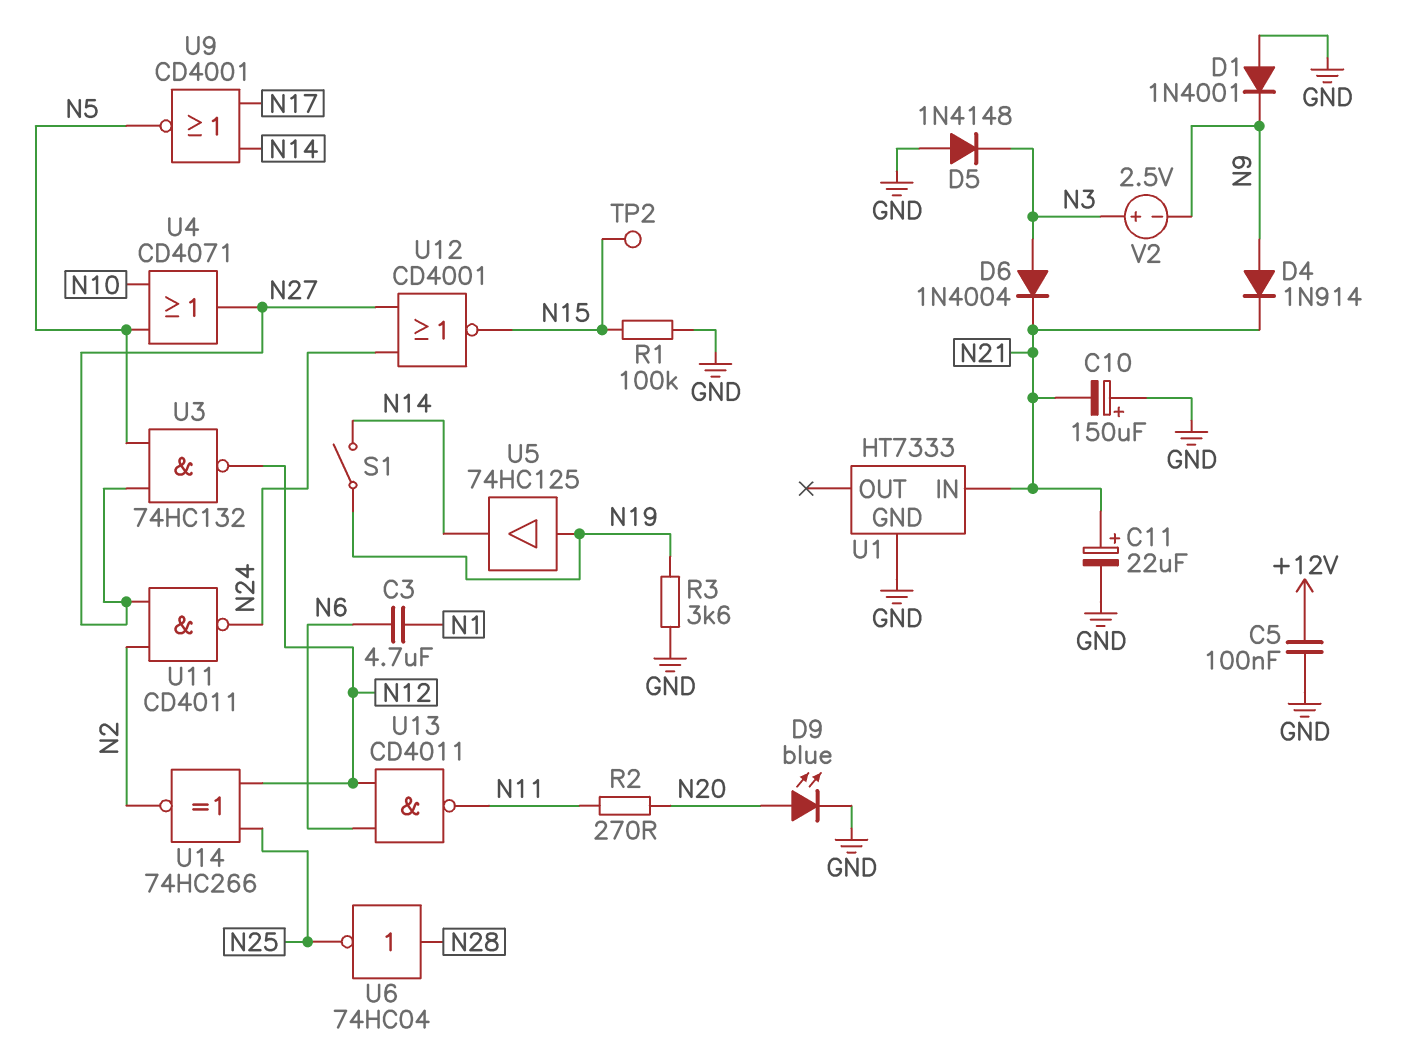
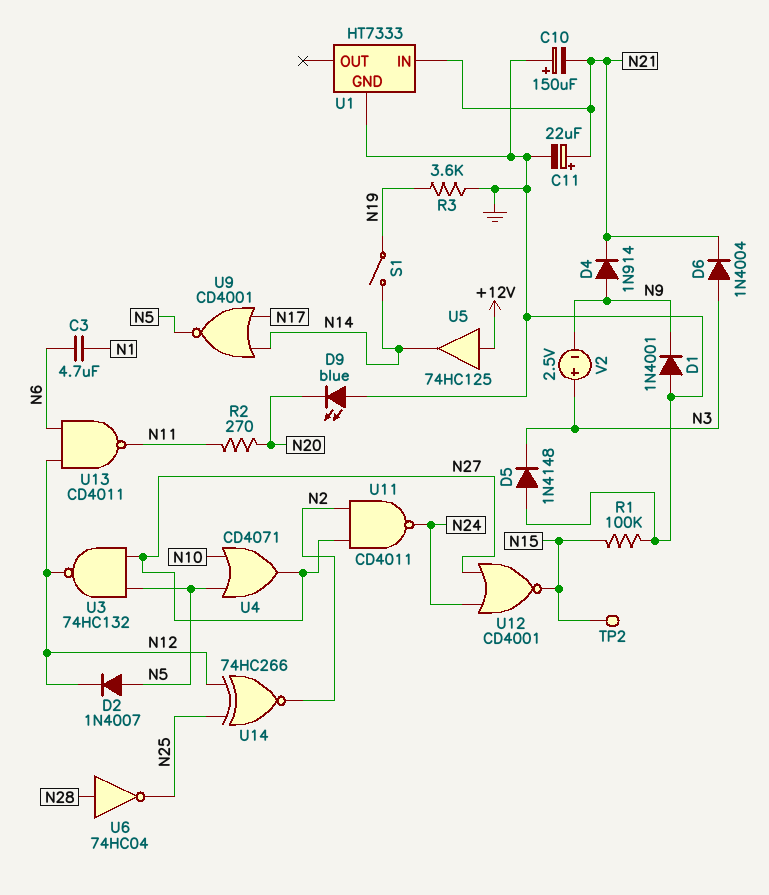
C5: 100nF (+12V, GND) -> none
D2: none -> diode 1N4007 (A N5, K N12)
D9: LED blue (A N20, K GND) -> LED blue (A GND, K N20)
U5: buffer 74HC125 (in N19, out N14) -> buffer 74HC125 (in +12V, out N14)

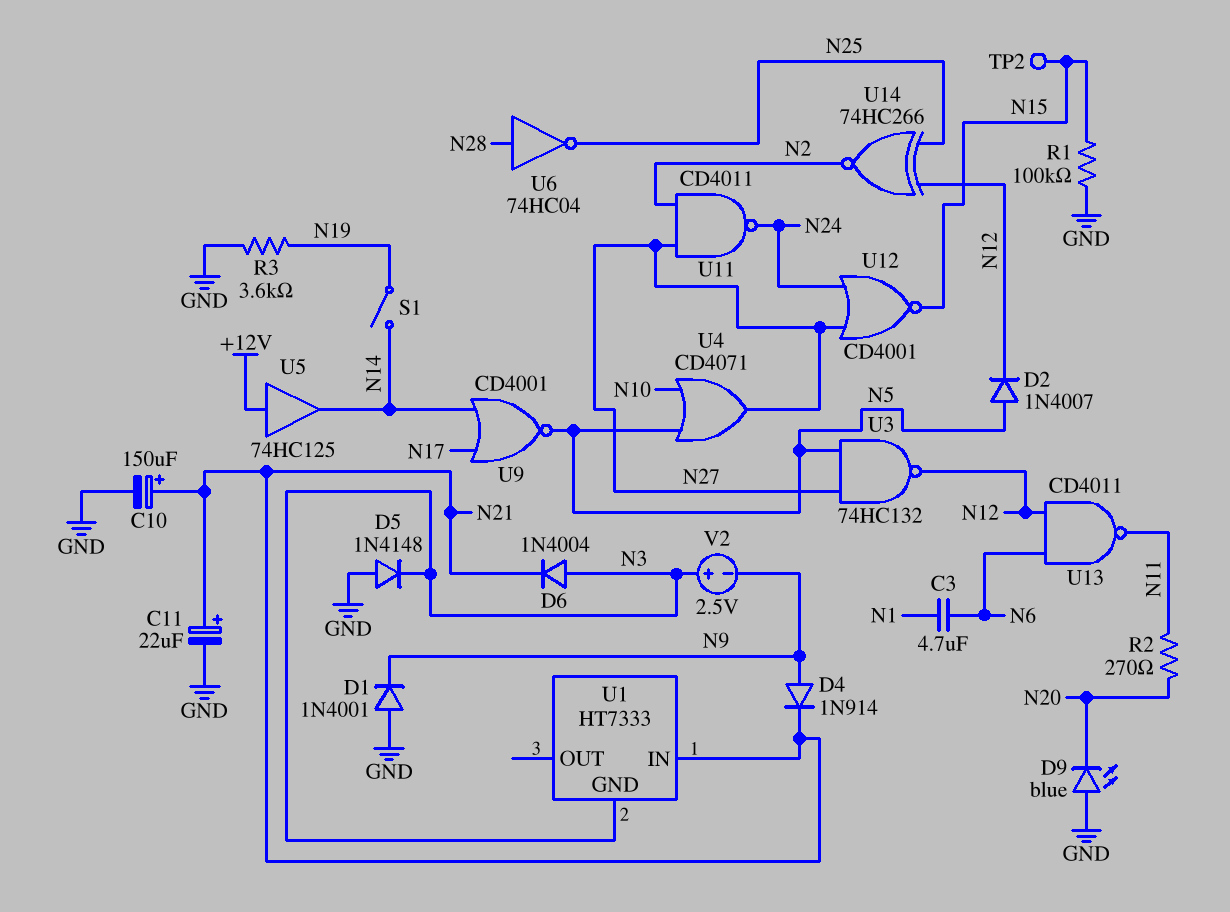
C10: 150uF (plus GND, minus N21) -> 150uF (plus N21, minus GND)
U1 pin GND: GND -> N3

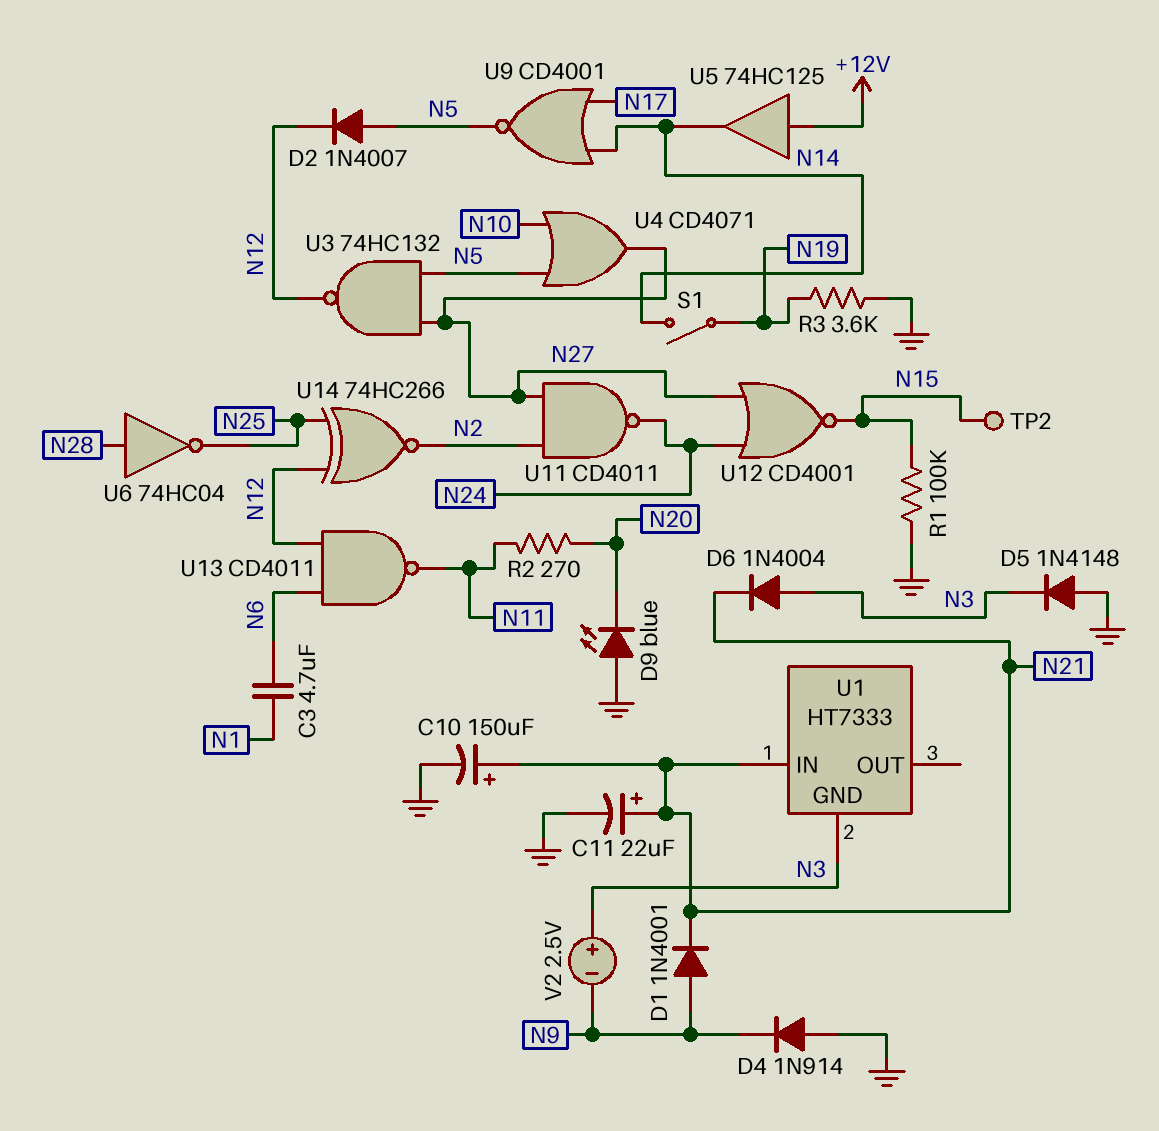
D1: diode 1N4001 (A GND, K N9) -> diode 1N4001 (A N9, K N21)
D4: diode 1N914 (A N9, K N21) -> diode 1N914 (A GND, K N9)

